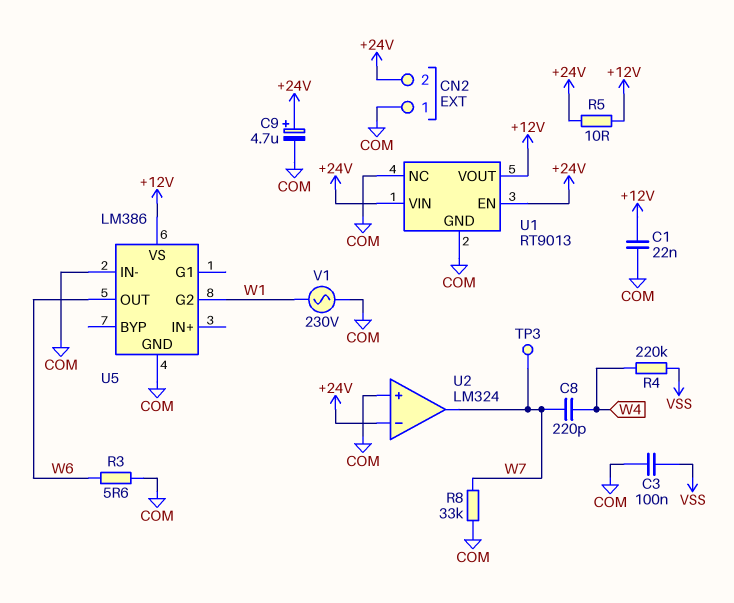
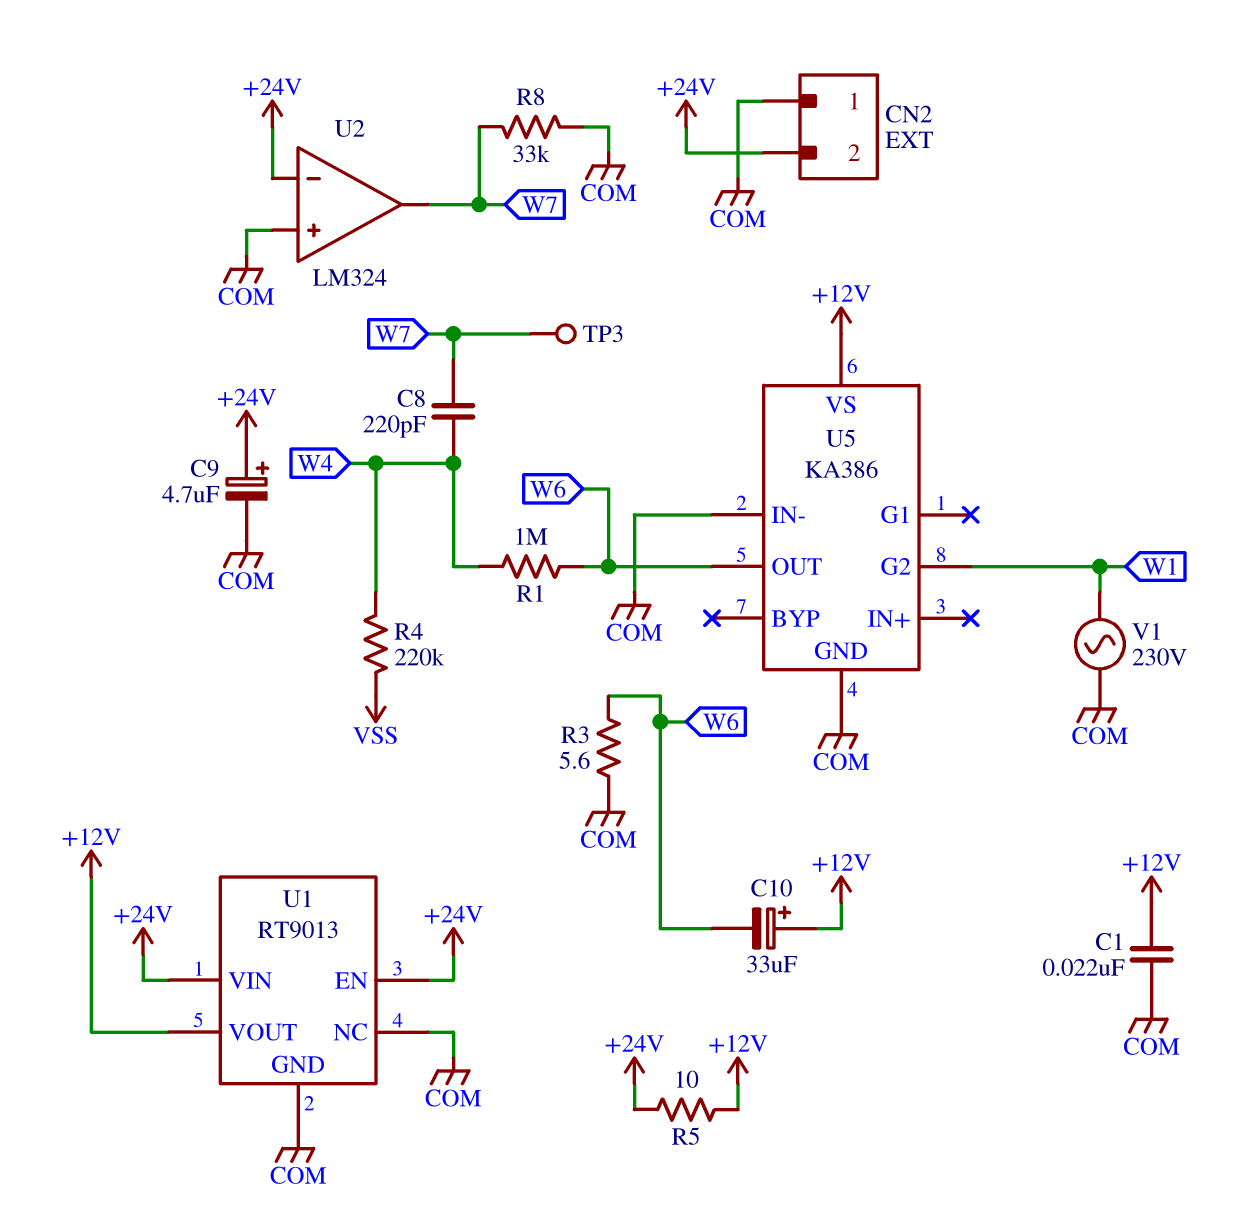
C3: 100nF (COM, VSS) -> none
C10: none -> 33uF (plus +12V, minus W6)
R1: none -> 1M (W4, W6)
U5: LM386 -> KA386

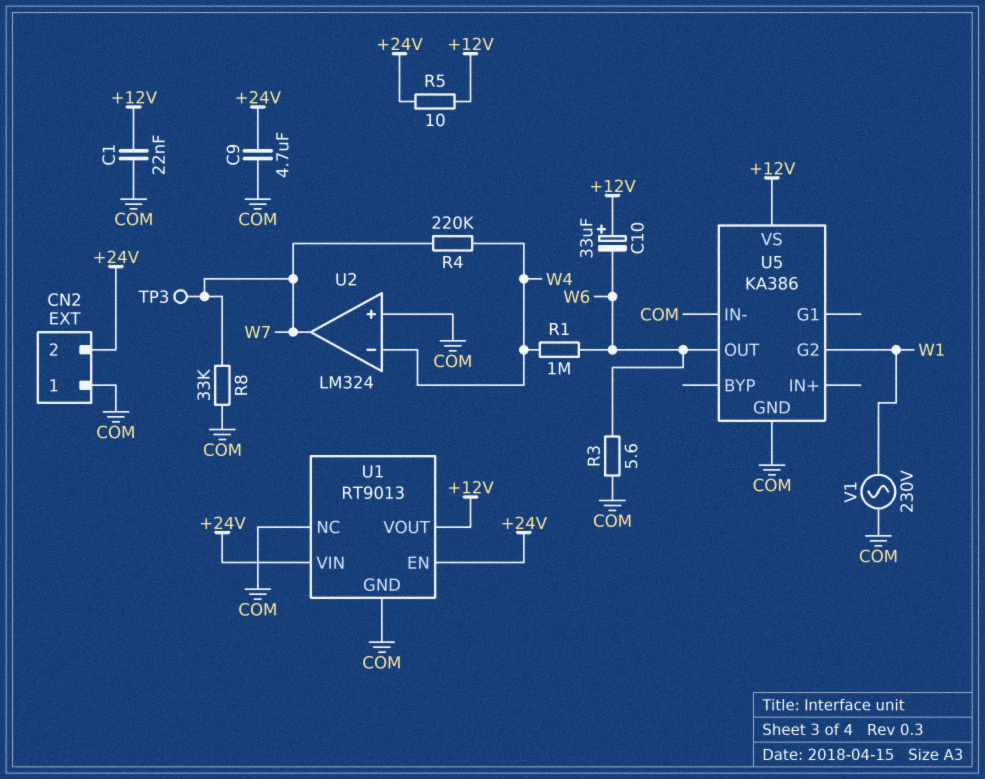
C8: 220pF (W4, W7) -> none
C9: 4.7uF (plus +24V, minus COM) -> 4.7uF (+24V, COM)
R4: 220k (VSS, W4) -> 220k (W4, W7)
U2 pin in-: +24V -> W4

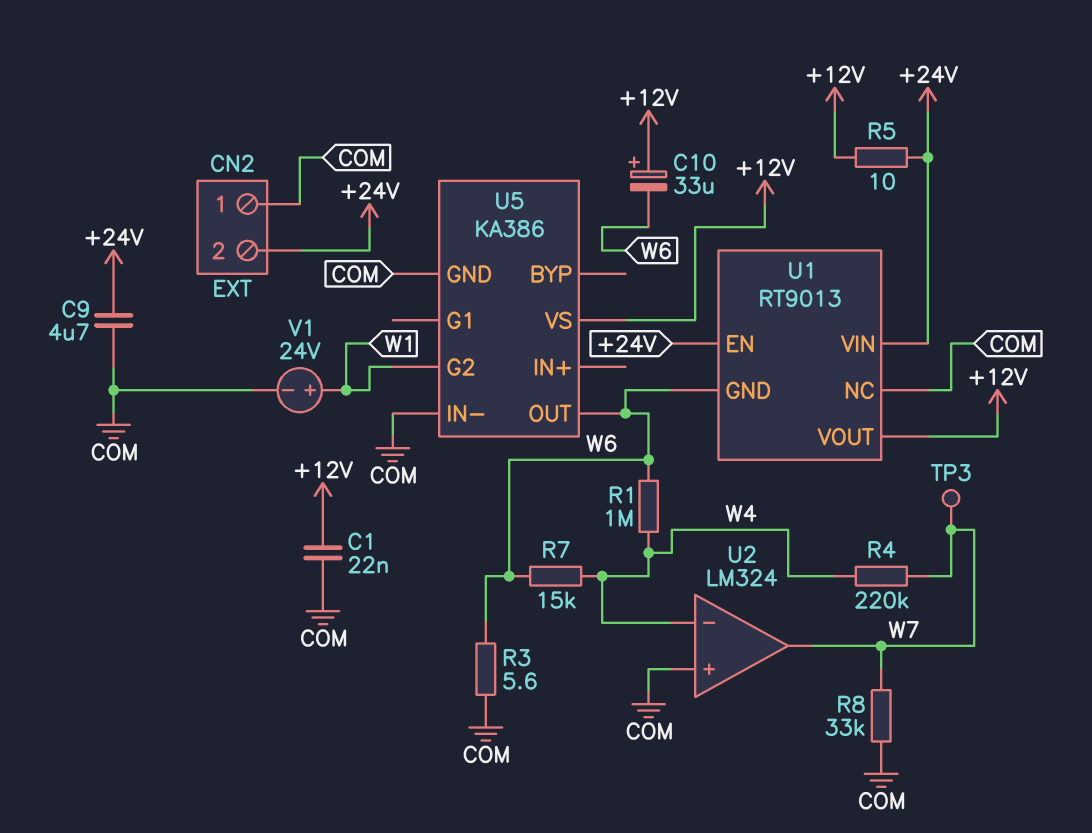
R7: none -> 15k (W4, W6)
U1 pin GND: COM -> W6
V1: AC 230V (COM, W1) -> 24V (plus W1, minus COM)

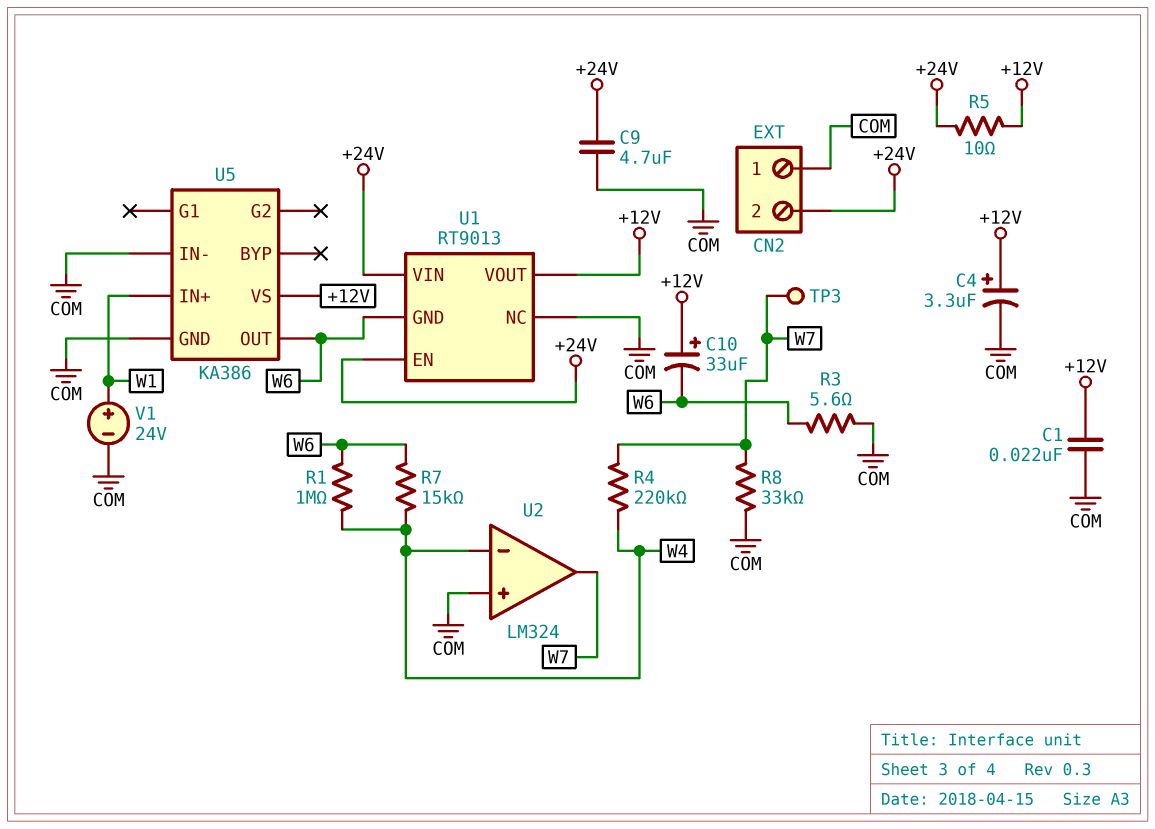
C4: none -> 3.3uF (plus +12V, minus COM)
U5 pin G2: W1 -> none
U5 pin IN+: none -> W1

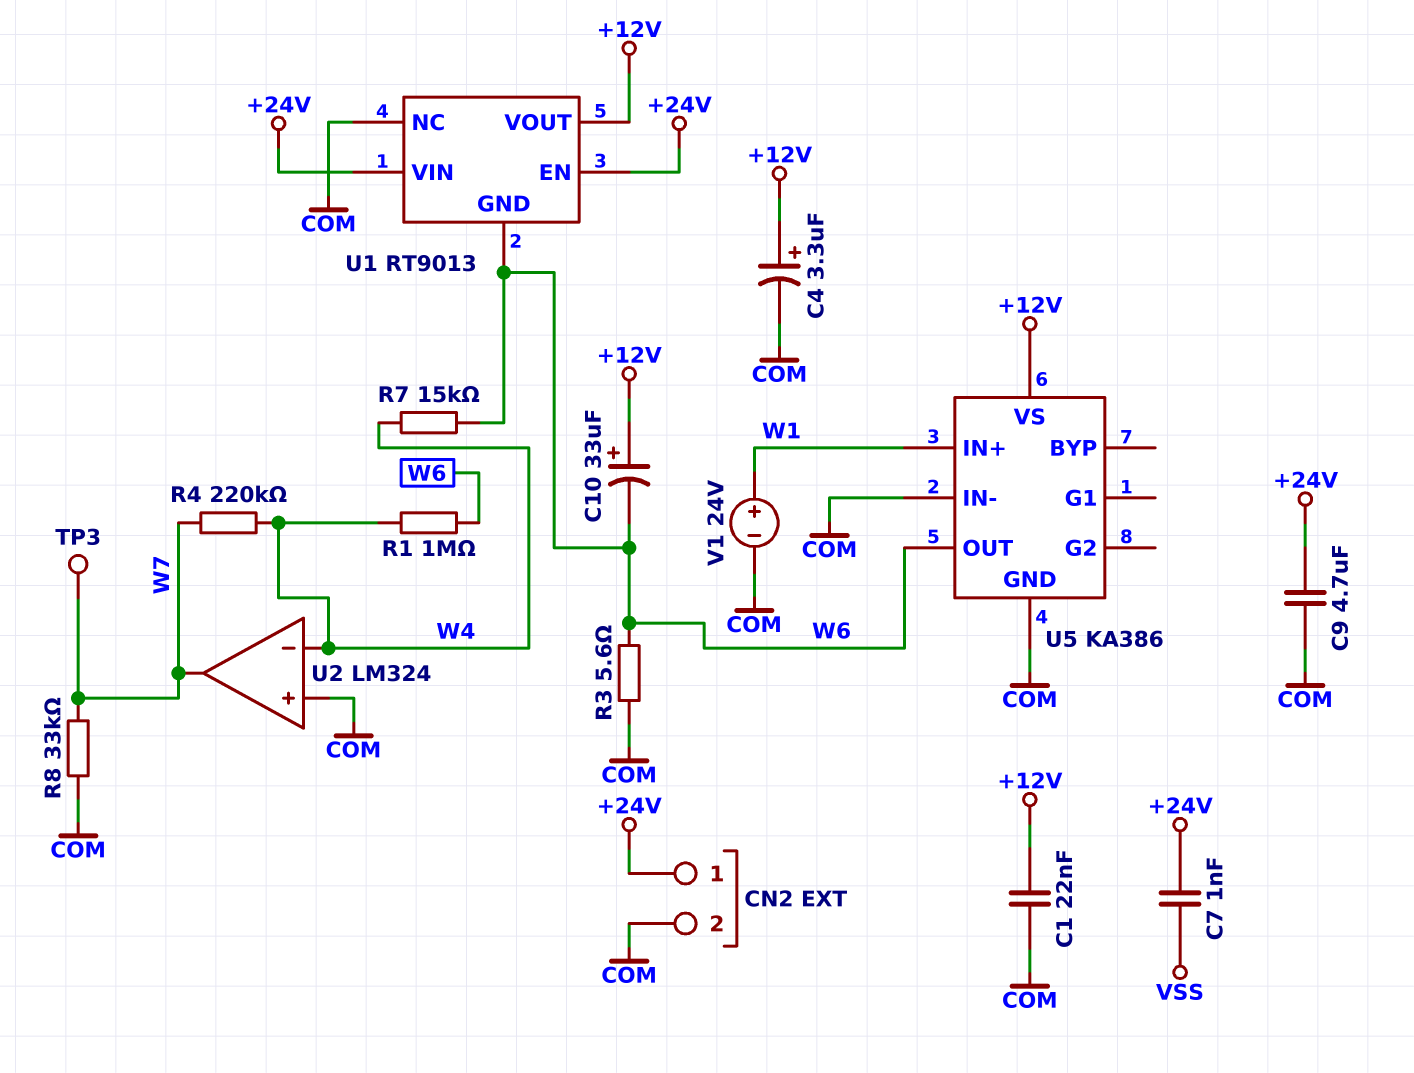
C7: none -> 1nF (+24V, VSS)
CN2 pin 1: COM -> +24V
CN2 pin 2: +24V -> COM
R5: 10 (+12V, +24V) -> none

